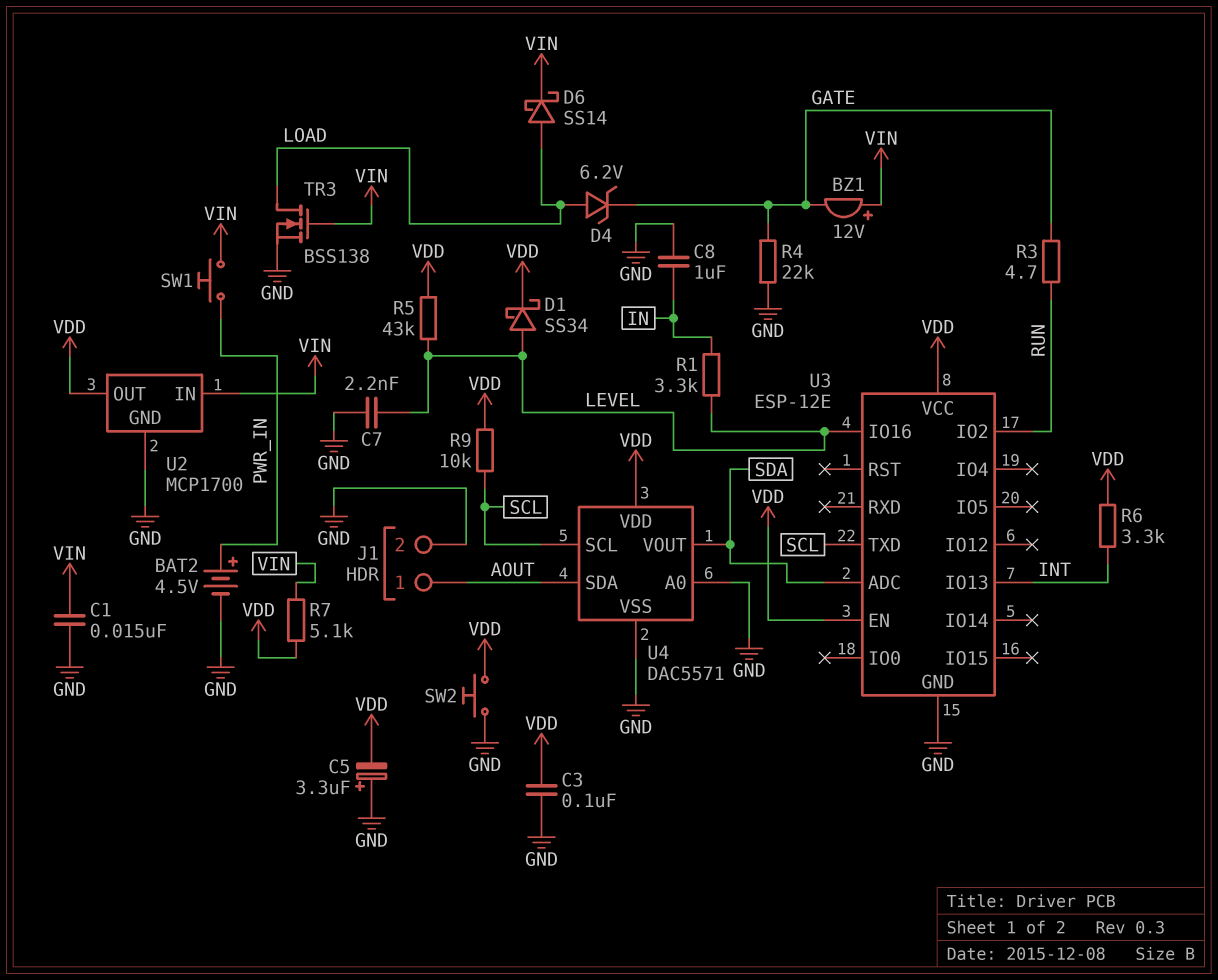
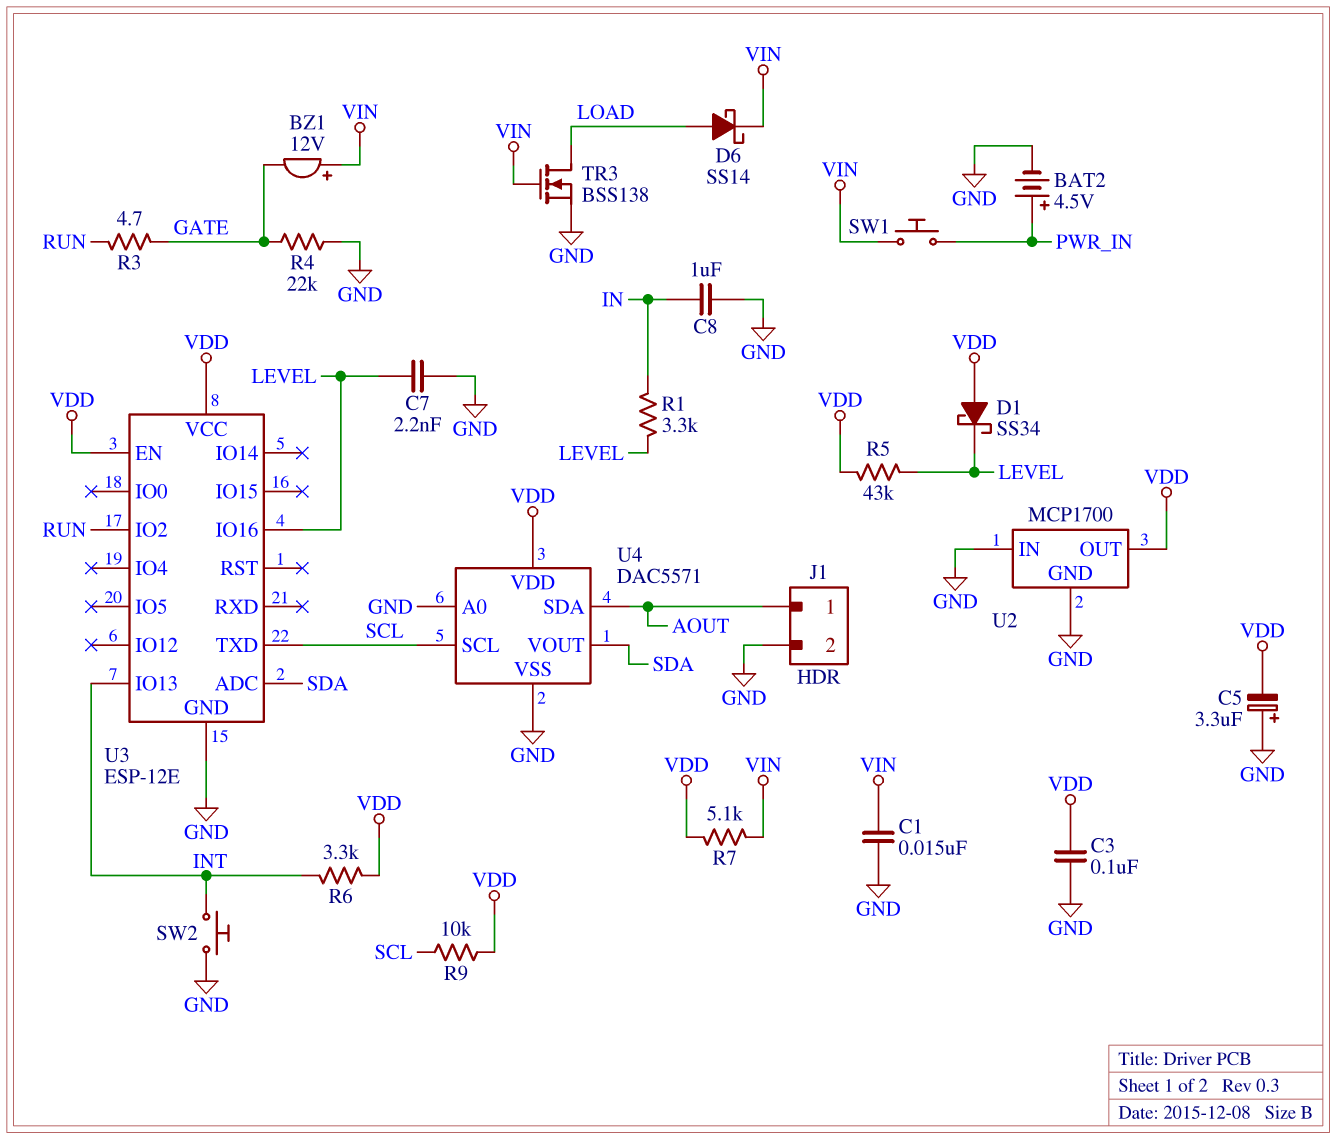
D1: schottky SS34 (A LEVEL, K VDD) -> schottky SS34 (A VDD, K LEVEL)
D4: zener 6.2V (A LOAD, K GATE) -> none
SW2: button (GND, VDD) -> button (GND, INT)
U2 pin IN: VIN -> GND

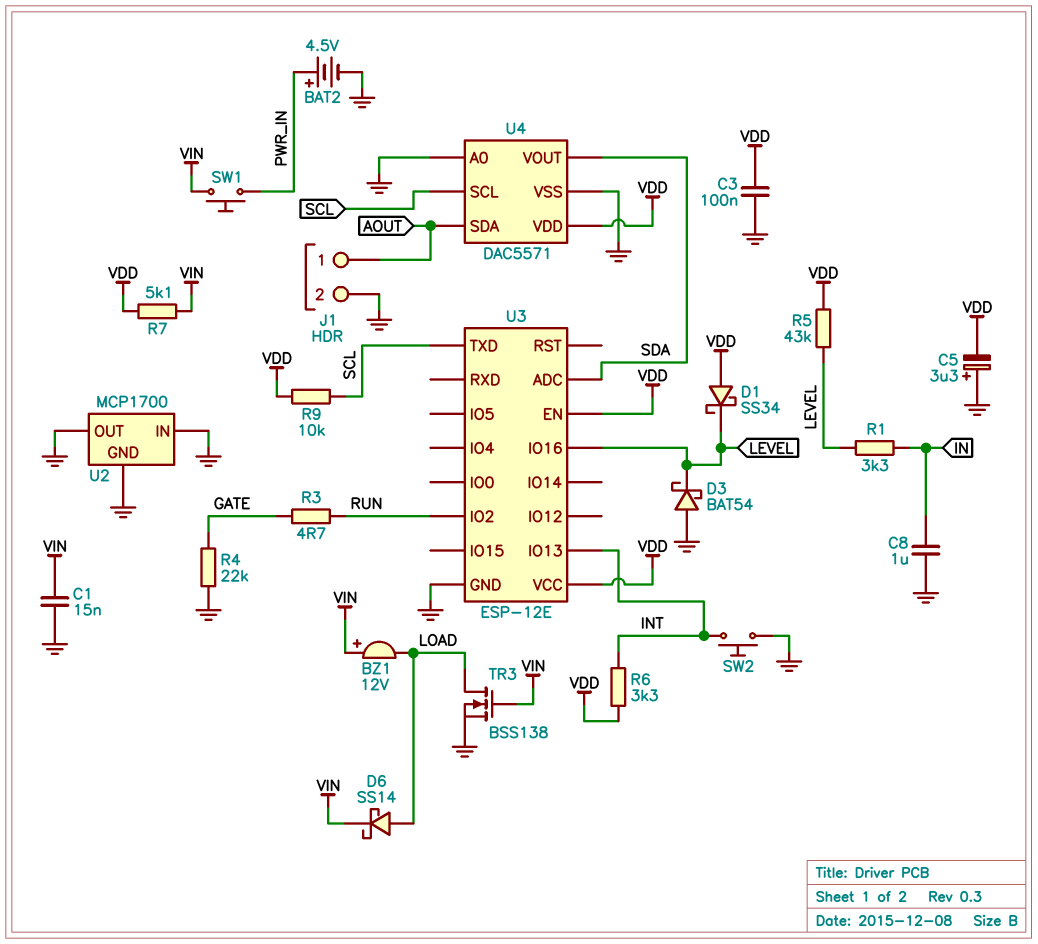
BZ1: buzzer 12V (plus VIN, minus GATE) -> buzzer 12V (plus VIN, minus LOAD)
C7: 2.2nF (GND, LEVEL) -> none
D3: none -> schottky BAT54 (A GND, K LEVEL)
U2 pin OUT: VDD -> GND

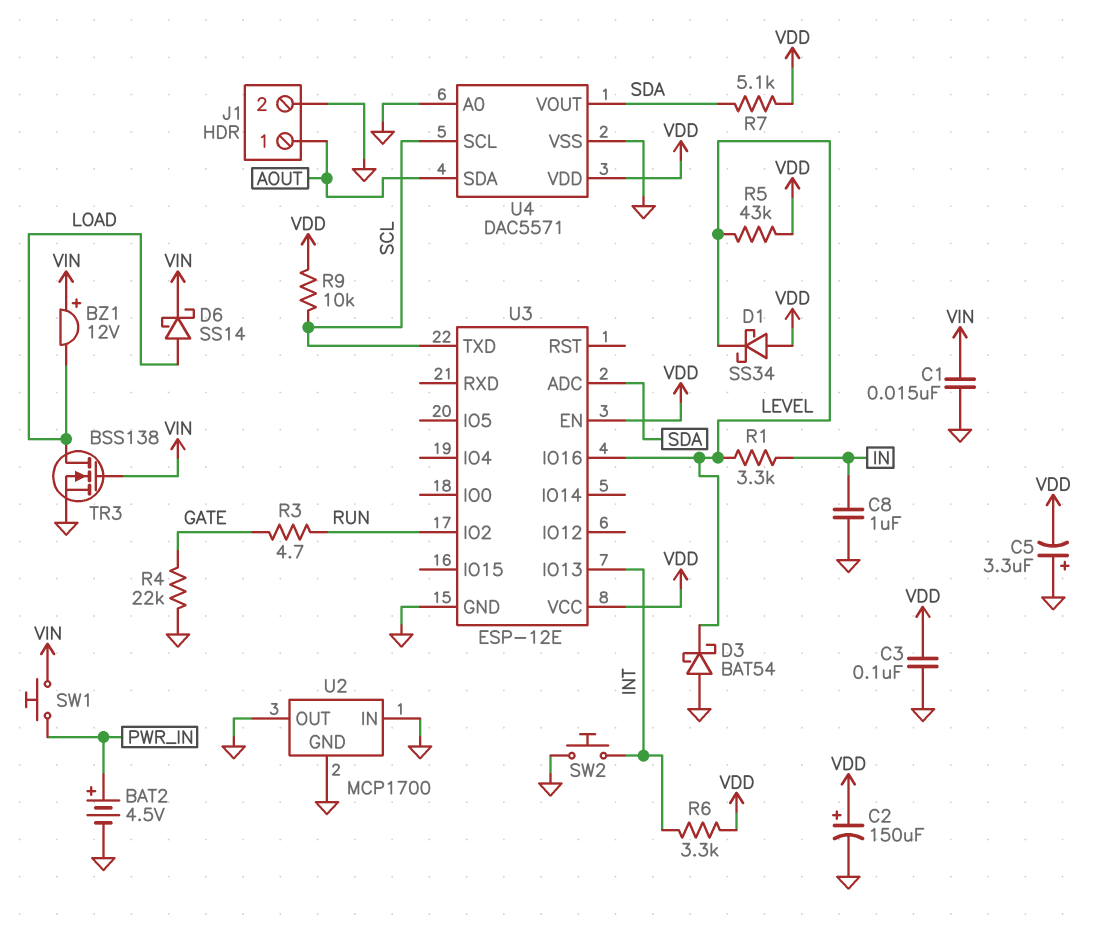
C2: none -> 150uF (plus VDD, minus GND)
R7: 5.1k (VDD, VIN) -> 5.1k (SDA, VDD)

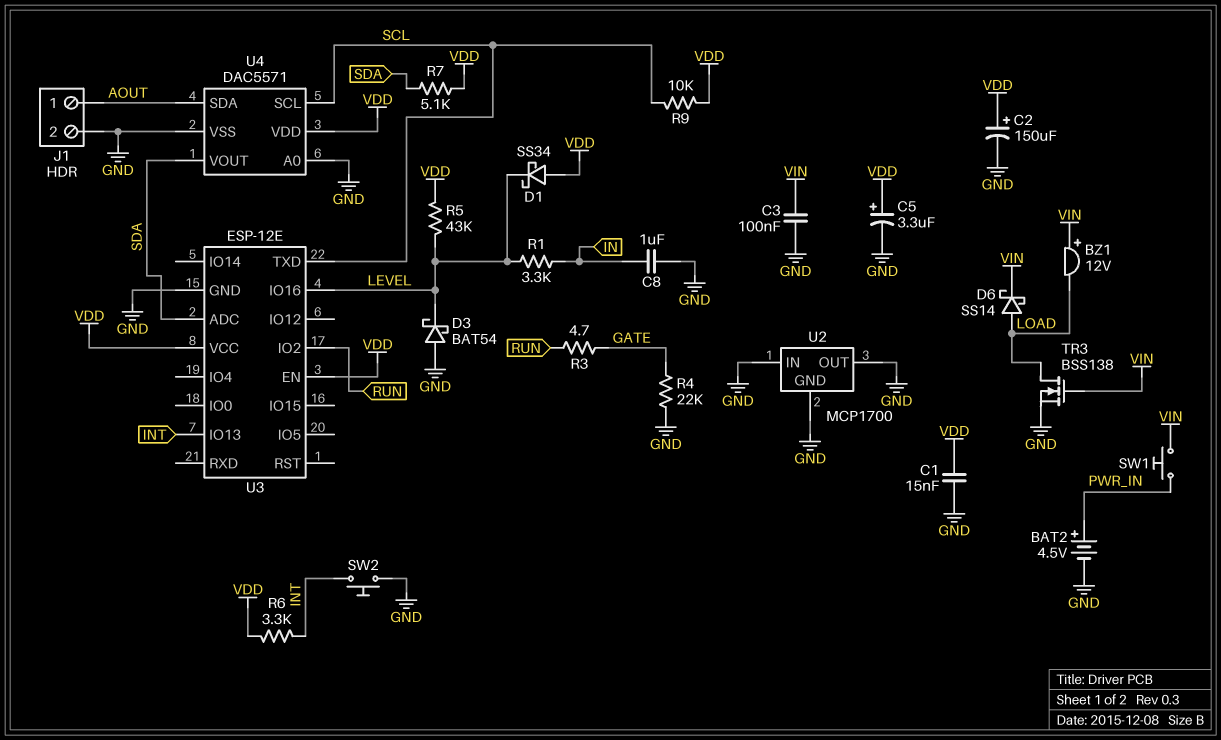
C1: 15nF (GND, VIN) -> 15nF (GND, VDD)
C3: 100nF (GND, VDD) -> 100nF (GND, VIN)
C5: 3.3uF (plus GND, minus VDD) -> 3.3uF (plus VDD, minus GND)

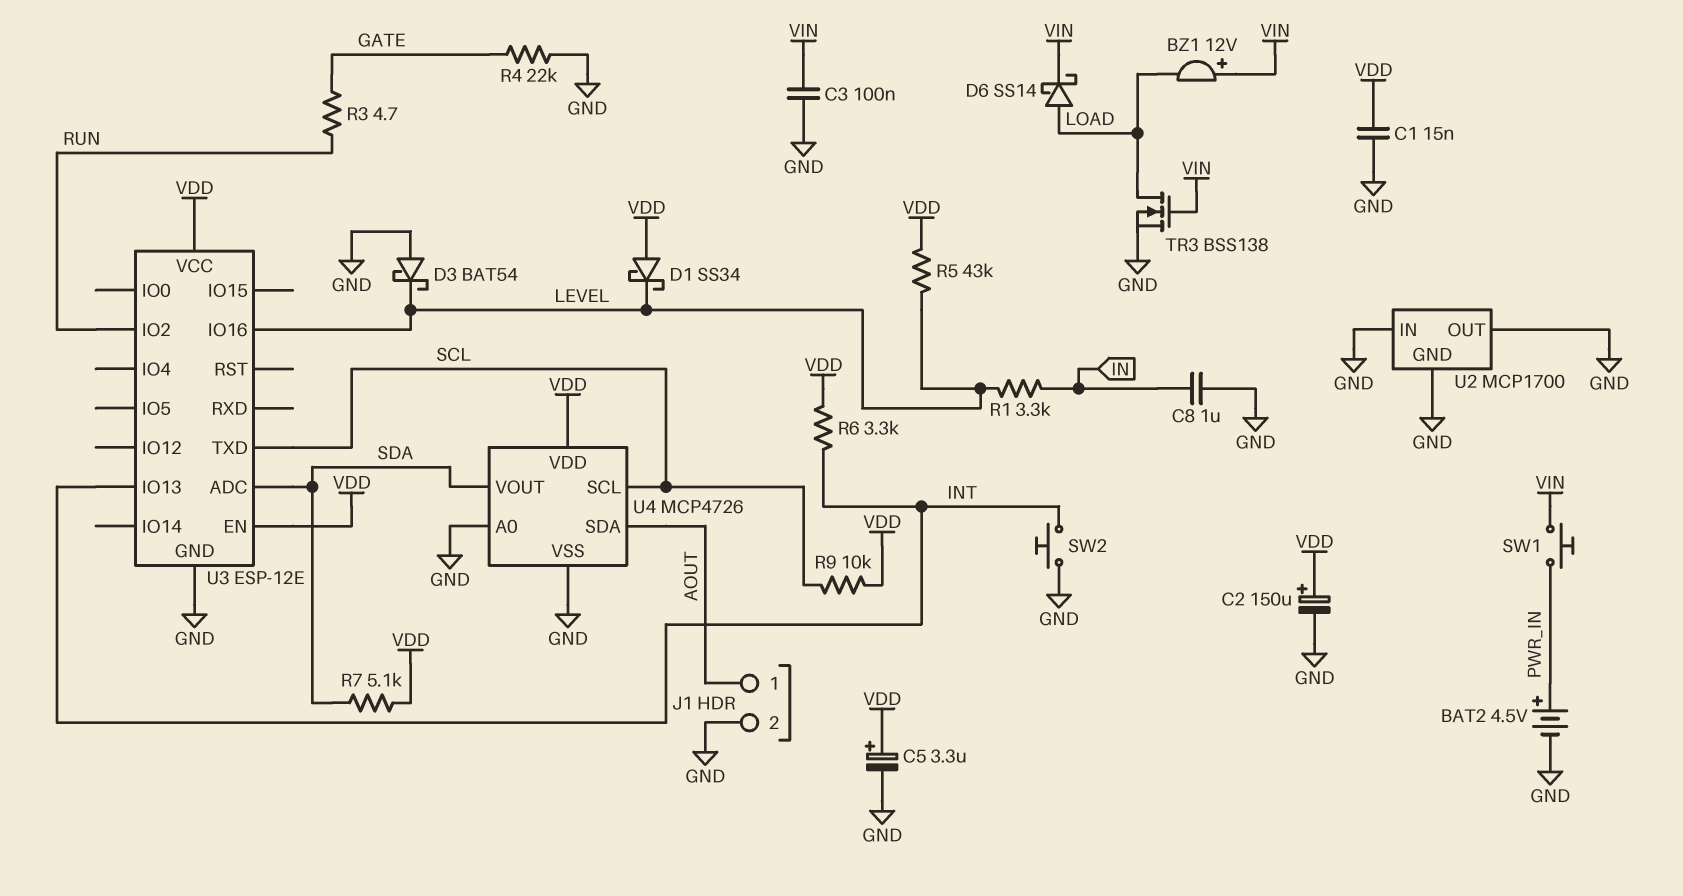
U4: DAC5571 -> MCP4726

